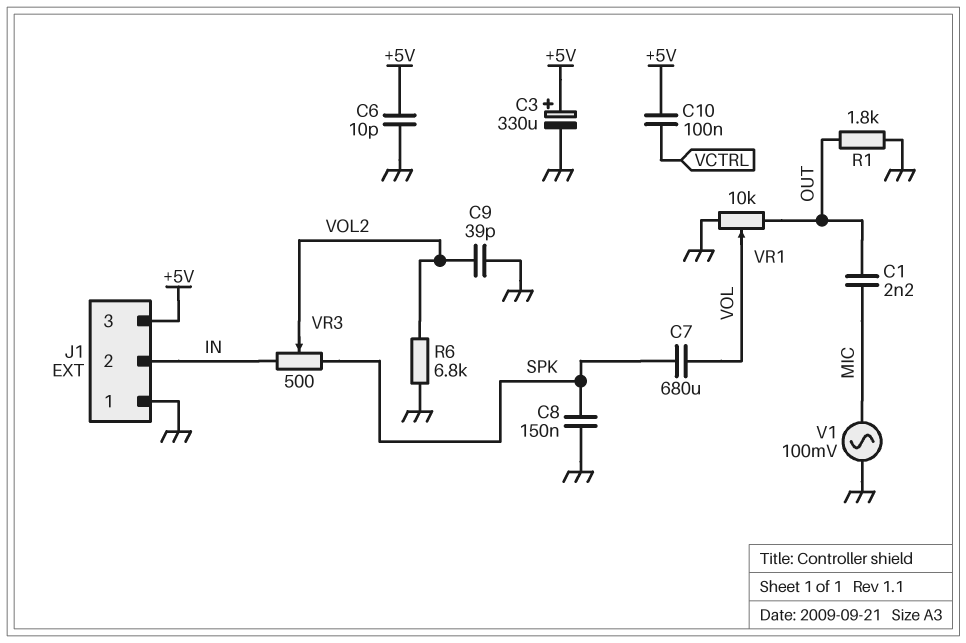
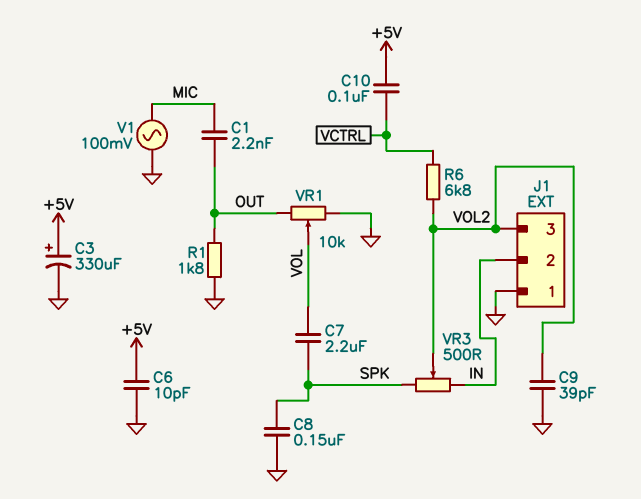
C7: 680uF (SPK, VOL) -> 2.2uF (SPK, VOL)
J1 pin 3: +5V -> VOL2
R6: 6.8k (GND, VOL2) -> 6.8k (VCTRL, VOL2)

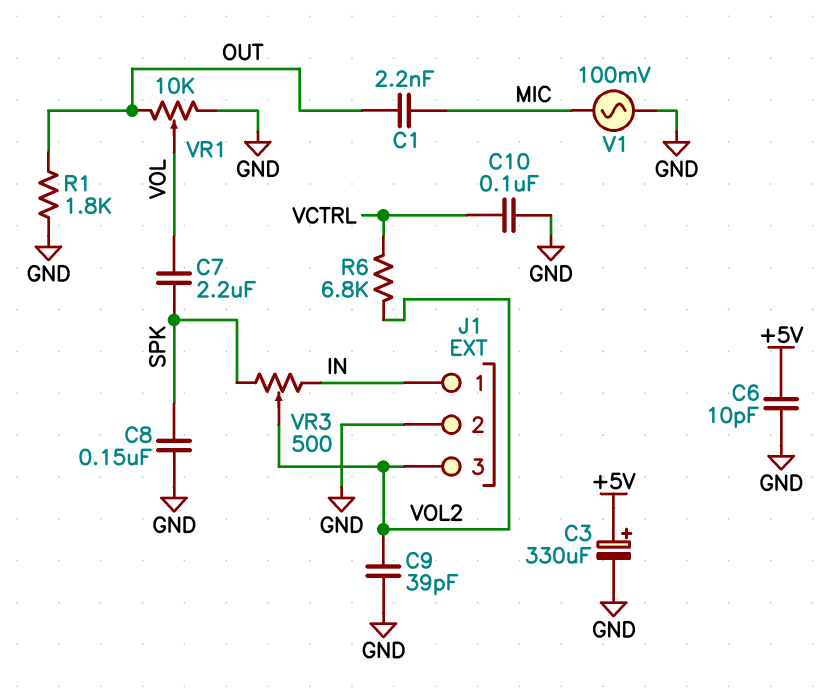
C10: 100nF (+5V, VCTRL) -> 100nF (GND, VCTRL)
J1 pin 1: GND -> IN
J1 pin 2: IN -> GND

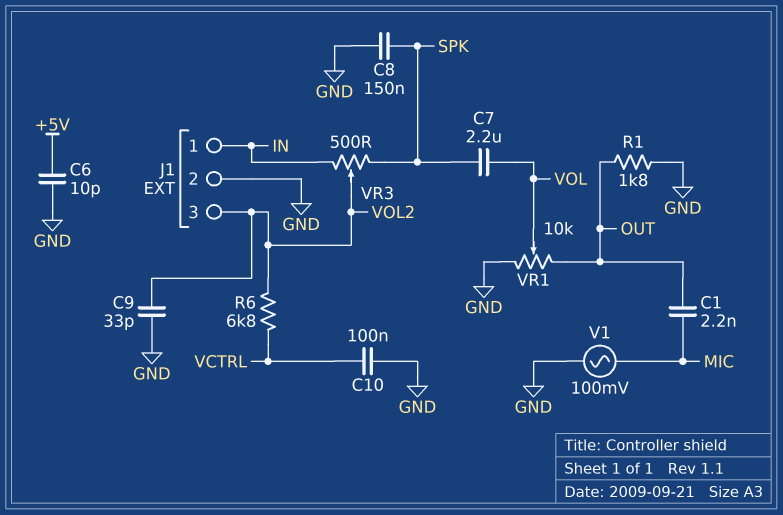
C3: 330uF (plus +5V, minus GND) -> none
C9: 39pF (GND, VOL2) -> 33pF (GND, VOL2)

